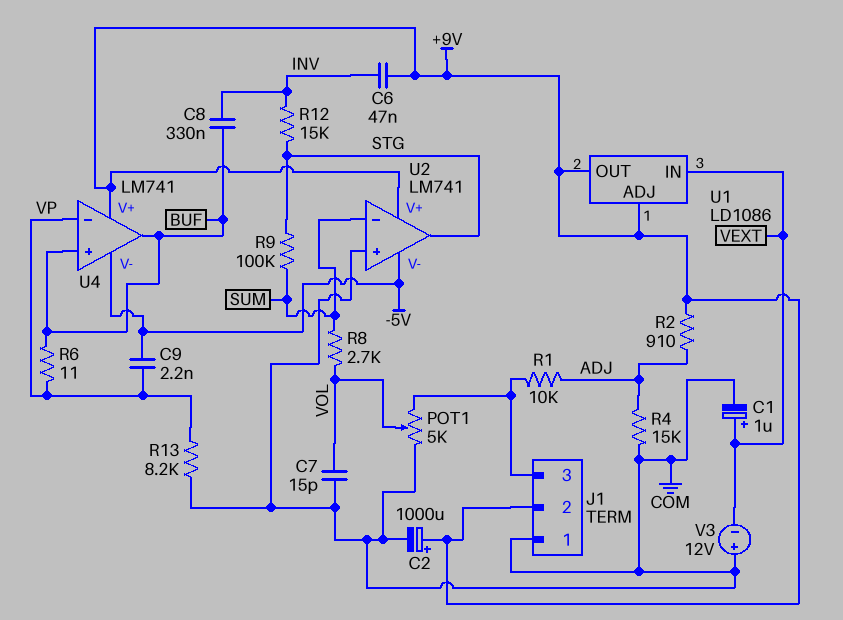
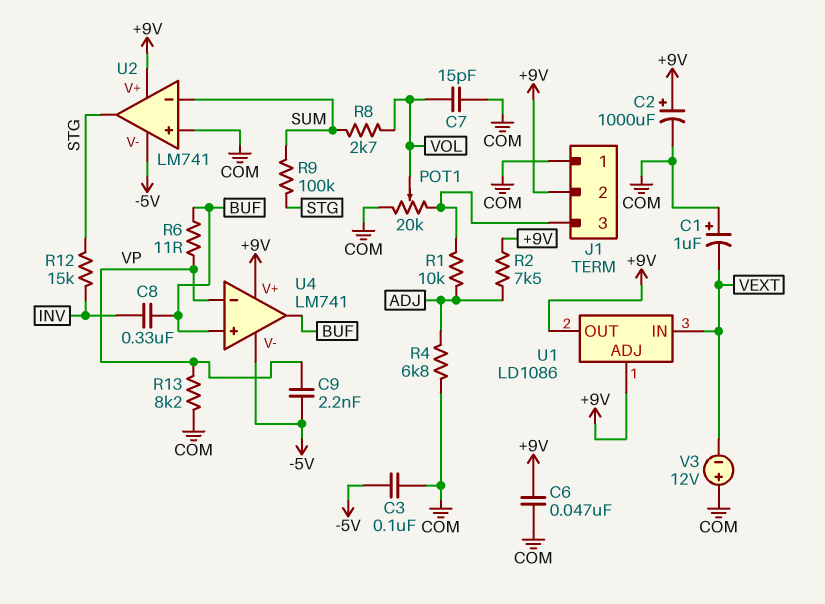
C1: 1uF (plus VEXT, minus COM) -> 1uF (plus COM, minus VEXT)
C3: none -> 100nF (-5V, COM)
C6: 47nF (+9V, INV) -> 47nF (+9V, COM)
POT1: 5k (COM, J1/3, wiper VOL) -> 20k (COM, J1/3, wiper VOL)
R2: 910 (+9V, ADJ) -> 7.5k (+9V, ADJ)
R4: 15k (ADJ, COM) -> 6.8k (ADJ, COM)

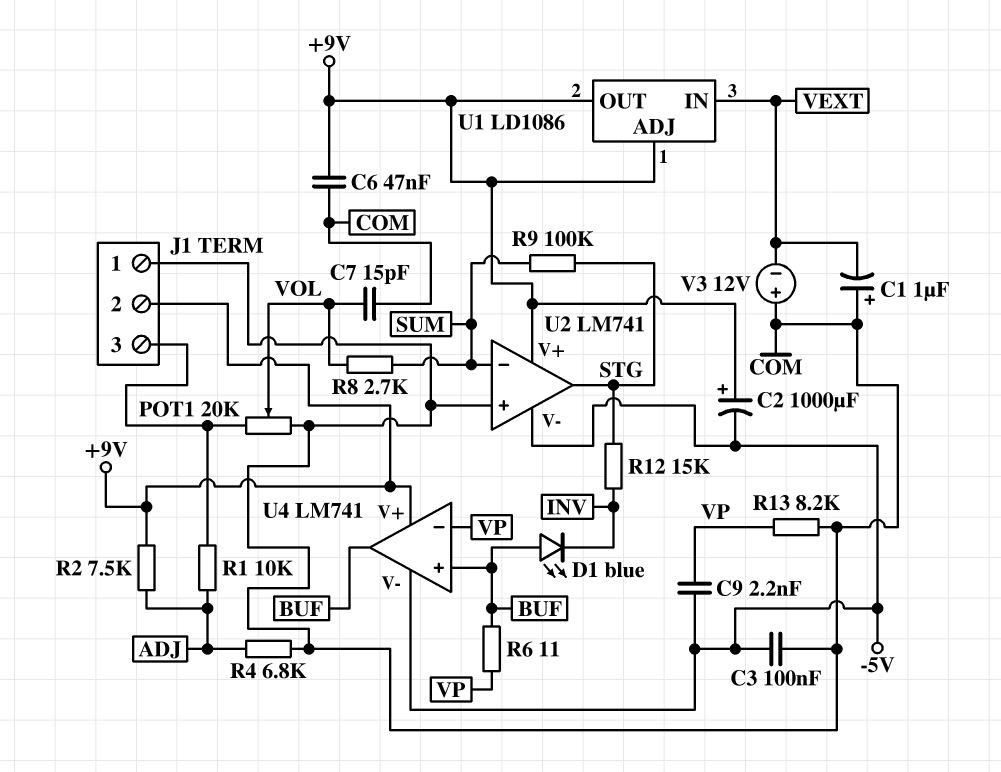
C2: 1000uF (plus +9V, minus COM) -> 1000uF (plus +9V, minus -5V)
C8: 330nF (BUF, INV) -> none
D1: none -> LED blue (A BUF, K INV)

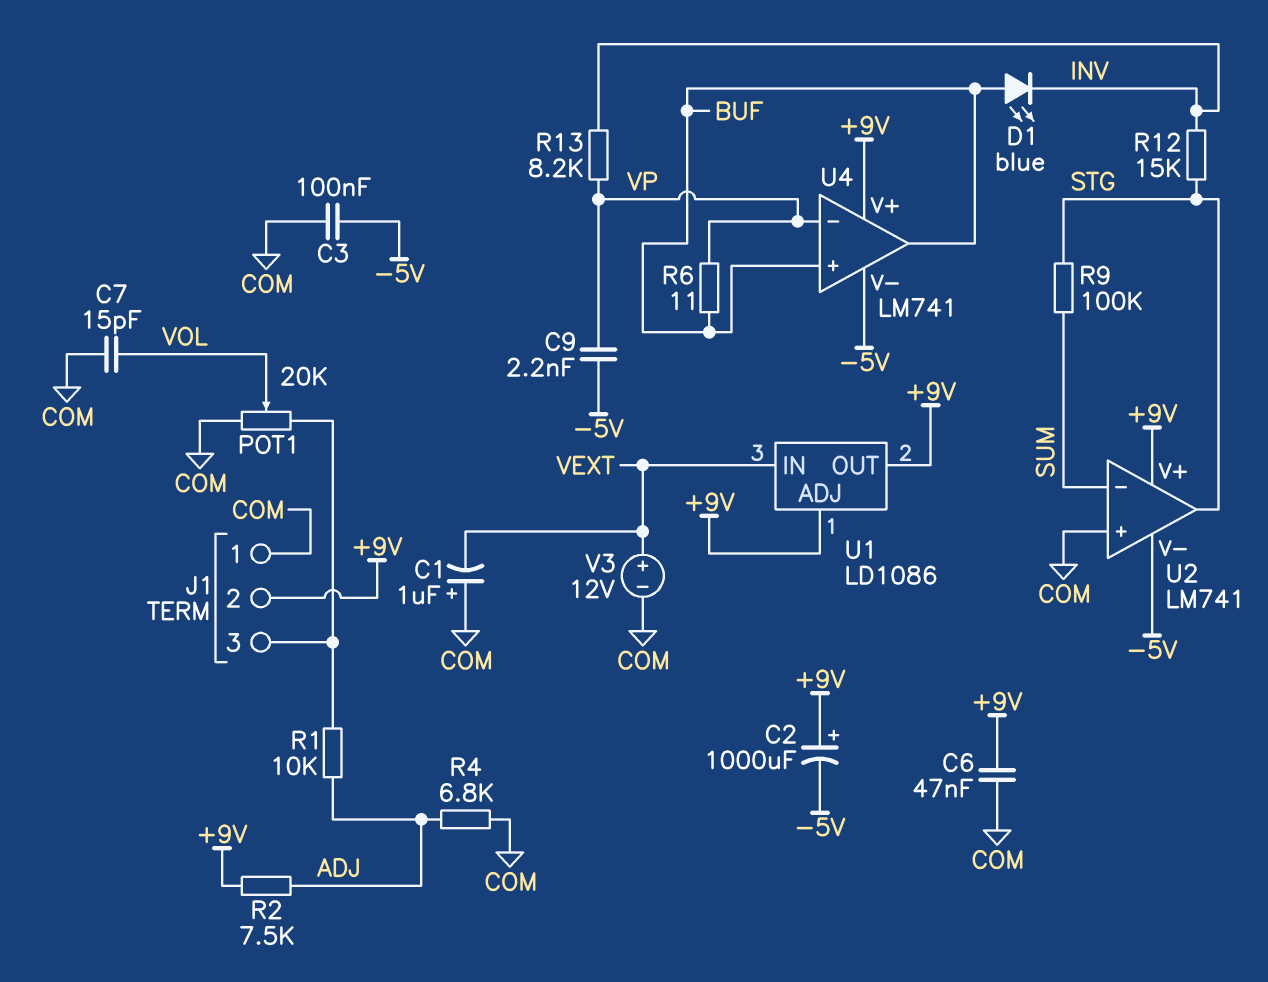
R8: 2.7k (SUM, VOL) -> none
R13: 8.2k (COM, VP) -> 8.2k (INV, VP)
V3: 12V (plus COM, minus VEXT) -> 12V (plus VEXT, minus COM)

